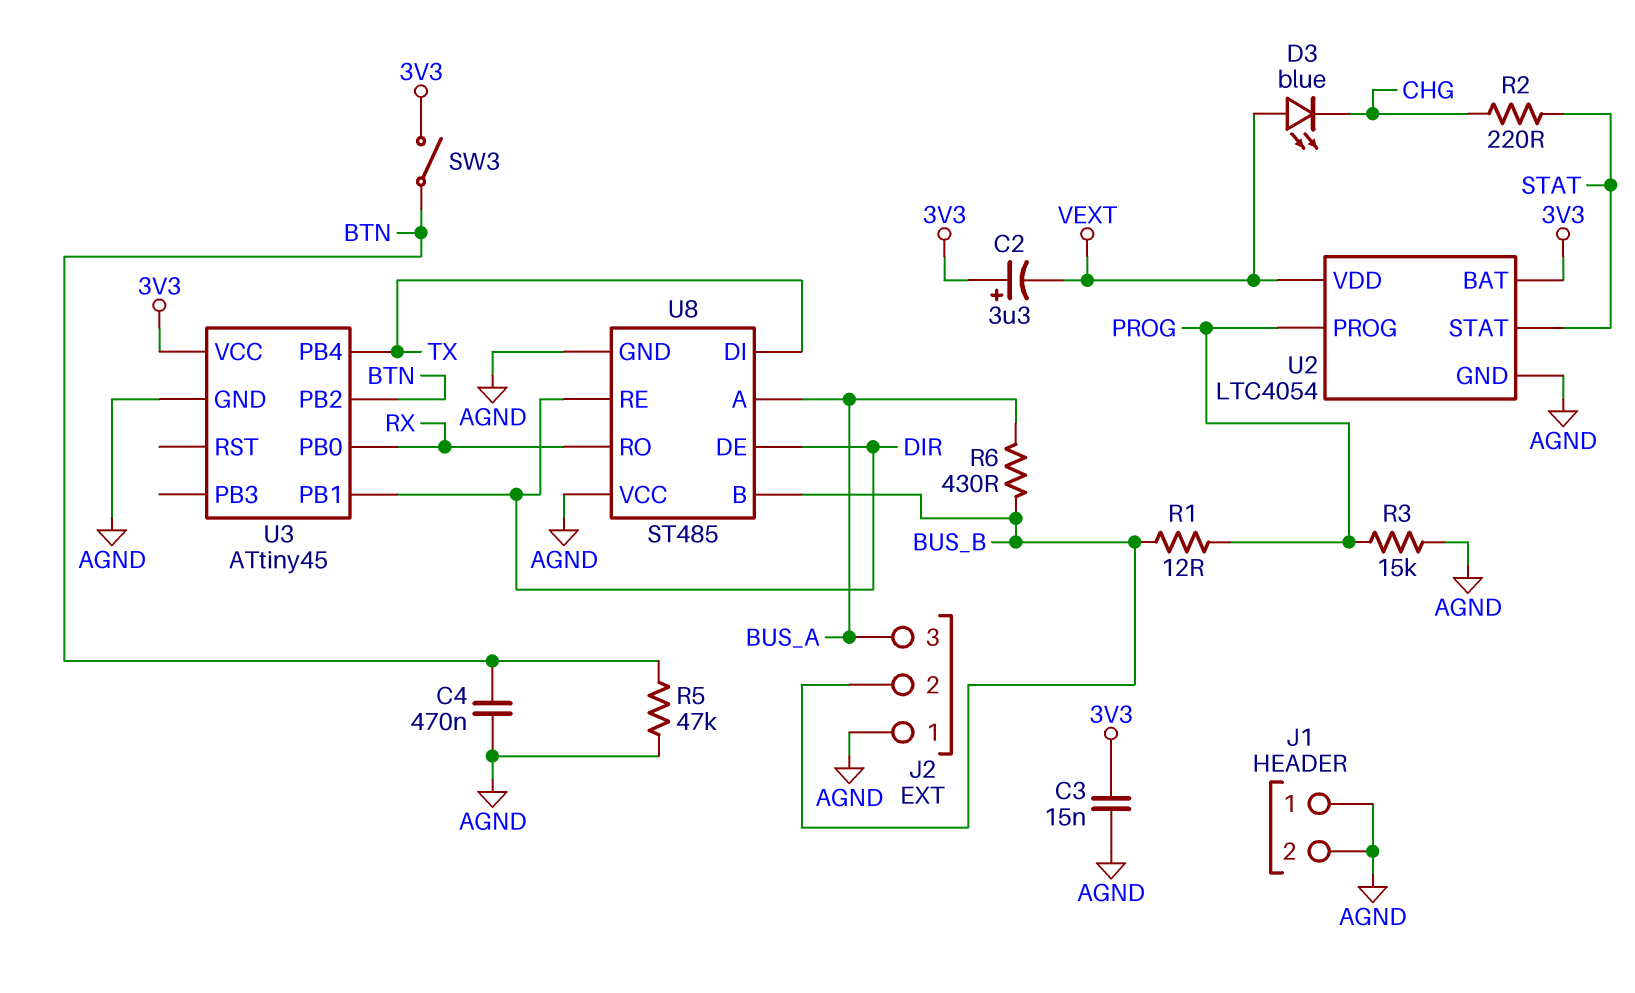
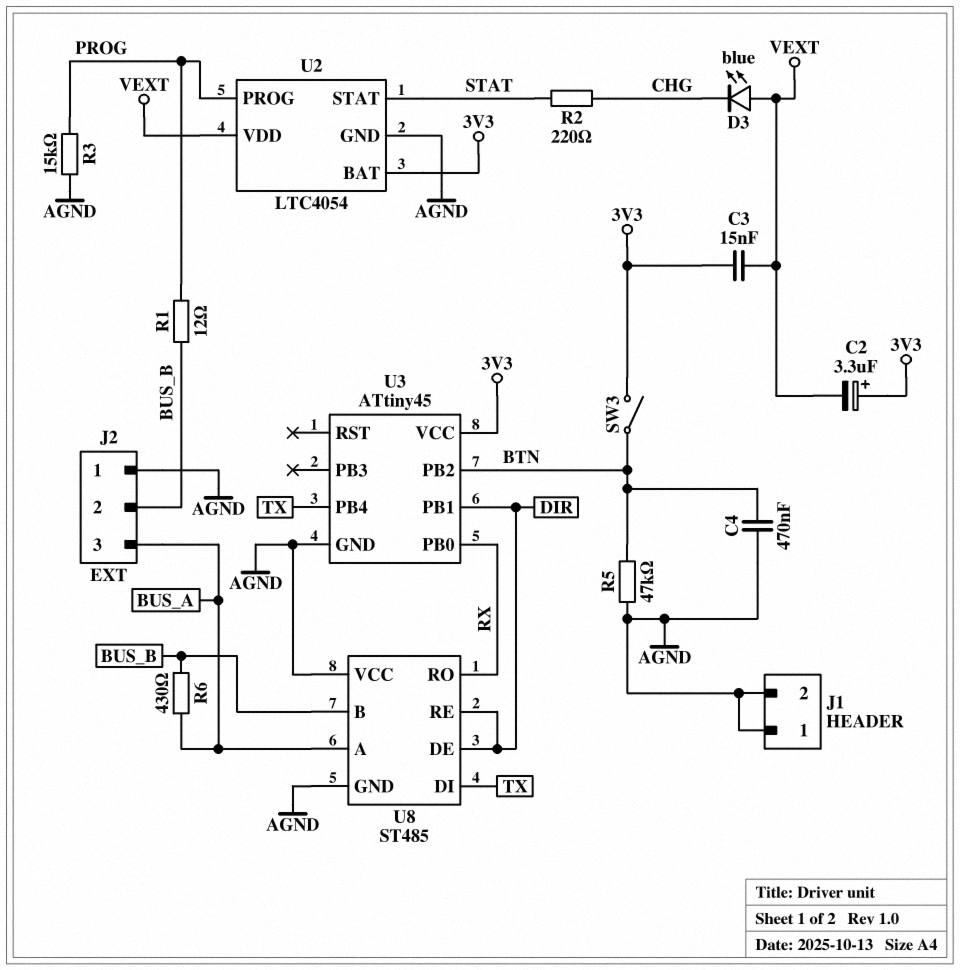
C3: 15nF (3V3, AGND) -> 15nF (3V3, VEXT)

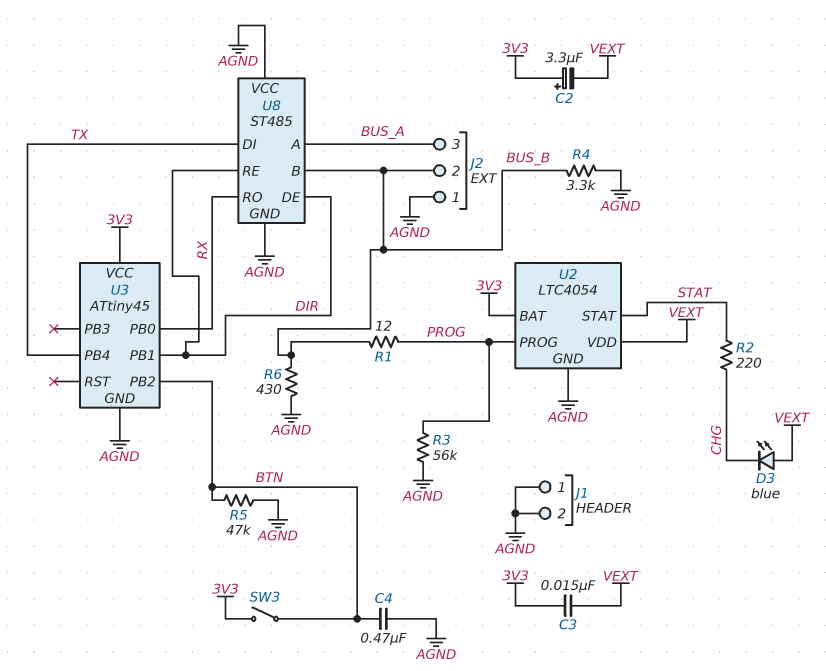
R3: 15k (AGND, PROG) -> 56k (AGND, PROG)
R4: none -> 3.3k (AGND, BUS_B)
R6: 430 (BUS_A, BUS_B) -> 430 (AGND, BUS_B)

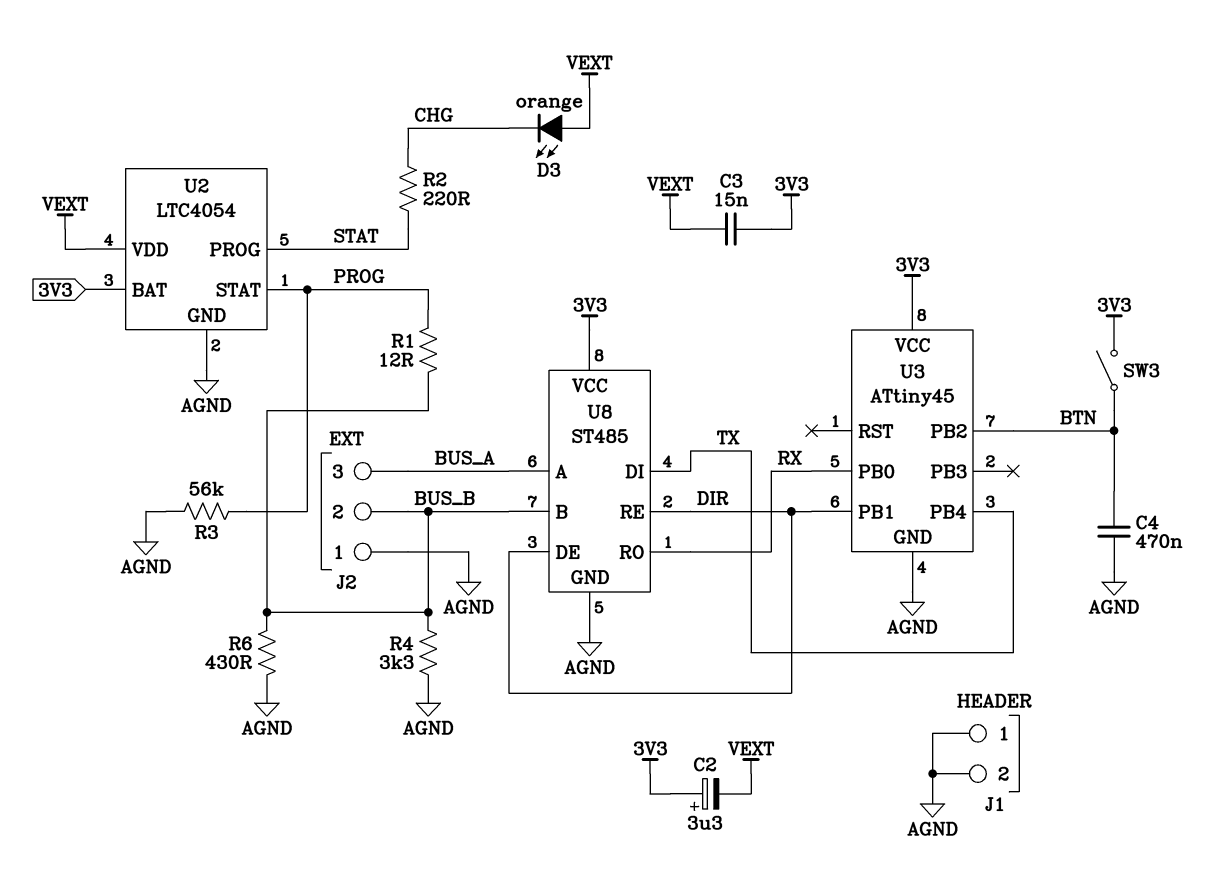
D3: LED blue (A VEXT, K CHG) -> LED orange (A VEXT, K CHG)
R5: 47k (AGND, BTN) -> none
U2 pin PROG: PROG -> STAT
U2 pin STAT: STAT -> PROG
U8 pin VCC: AGND -> 3V3

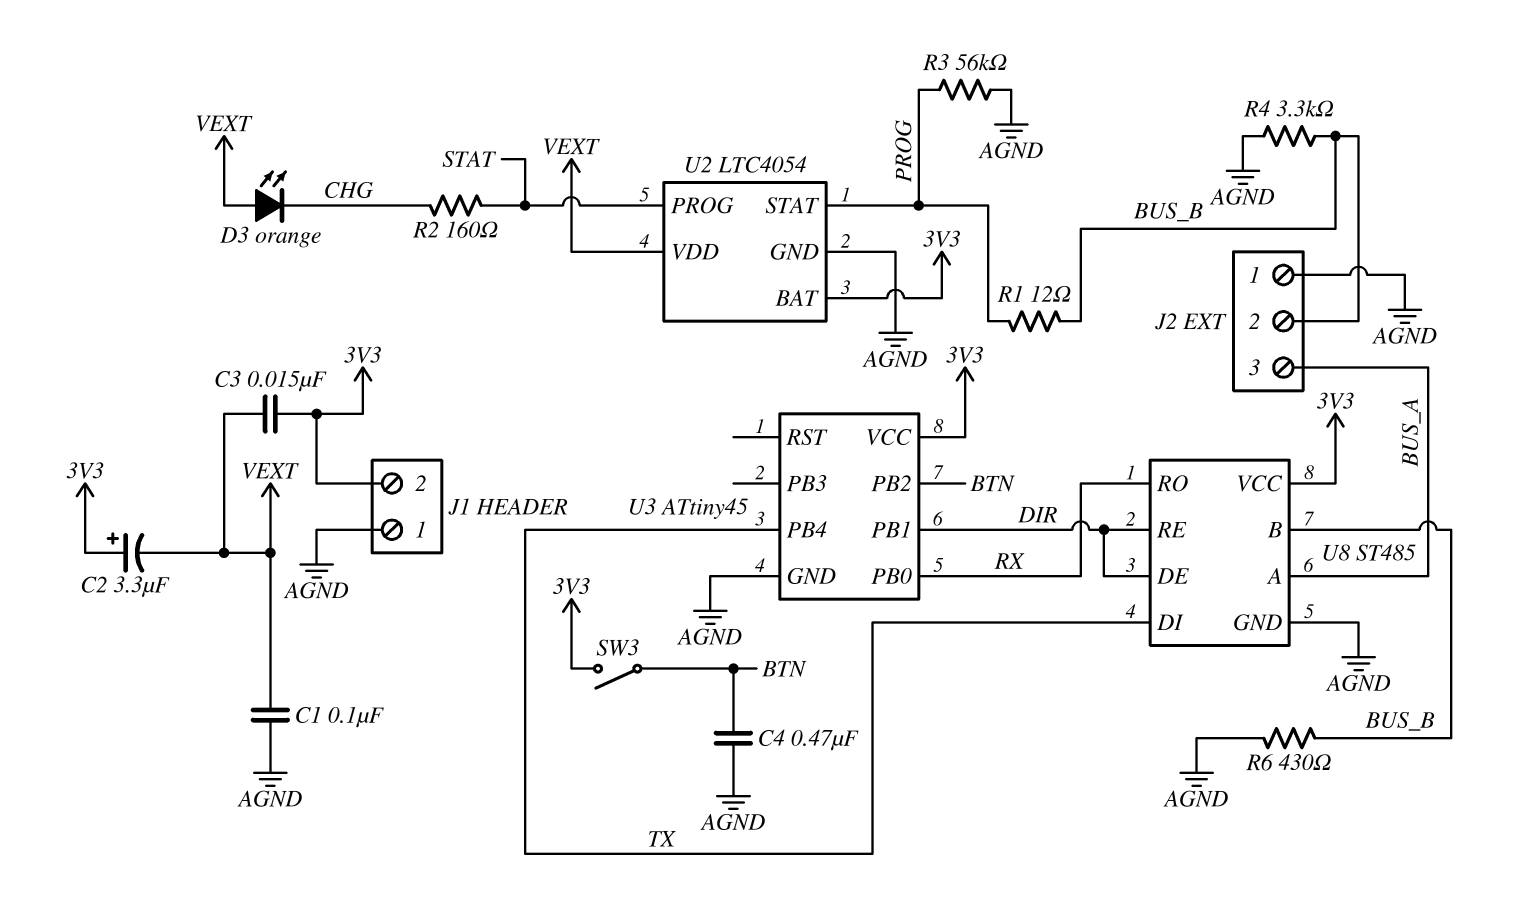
C1: none -> 100nF (AGND, VEXT)
J1 pin 2: AGND -> 3V3
R2: 220 (CHG, STAT) -> 160 (CHG, STAT)

